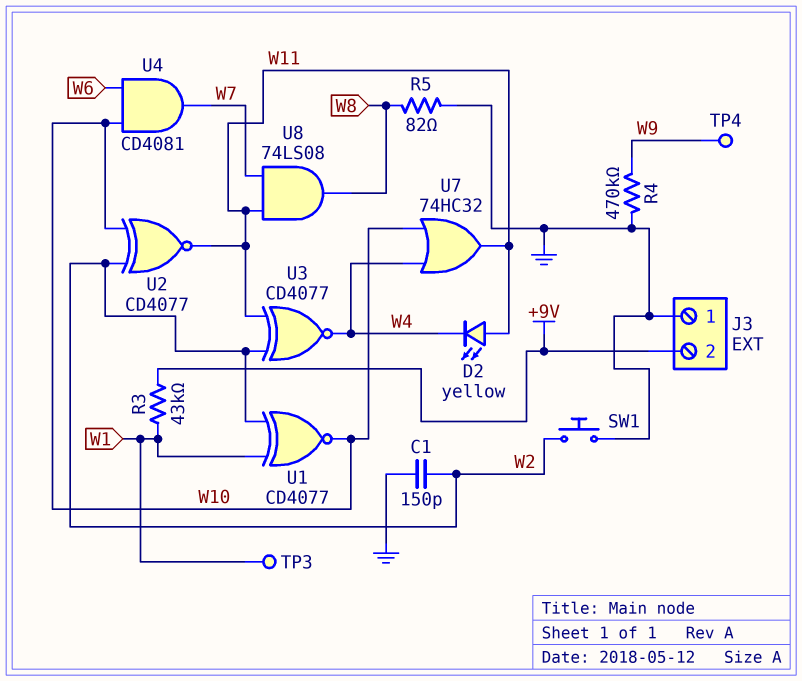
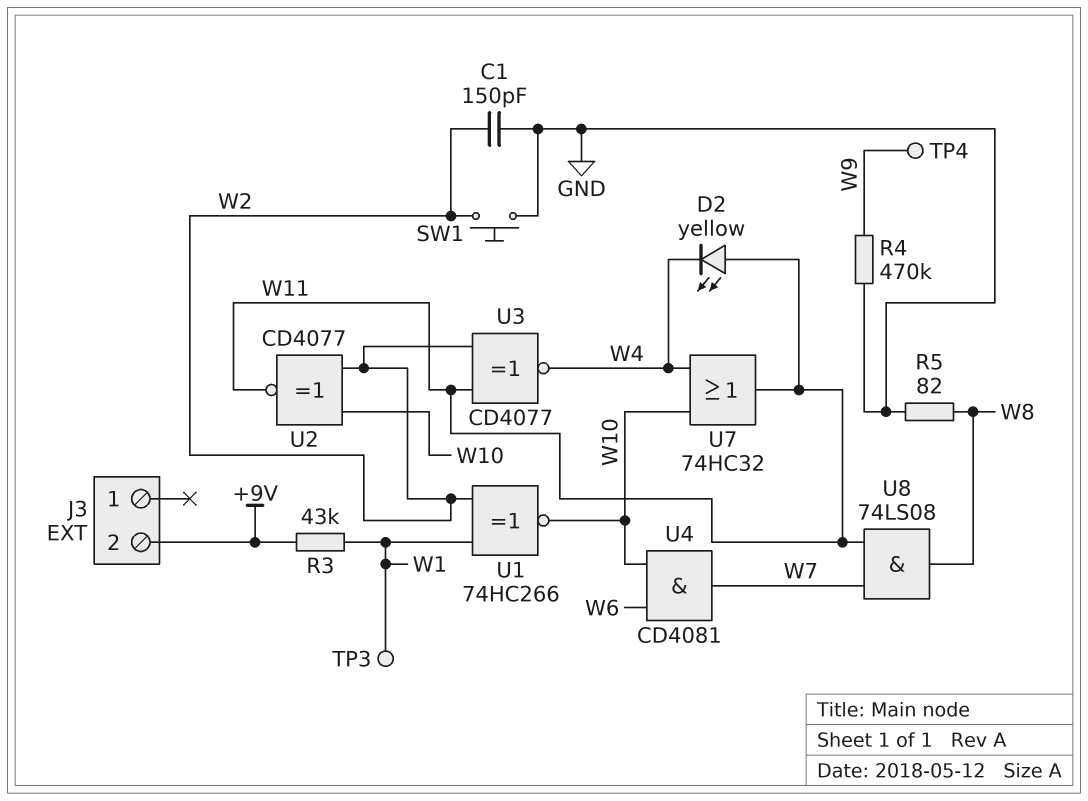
J3 pin 1: GND -> none
U1: XNOR CD4077 (in W1, in W2, out W10) -> XNOR 74HC266 (in W1, in W2, out W10)

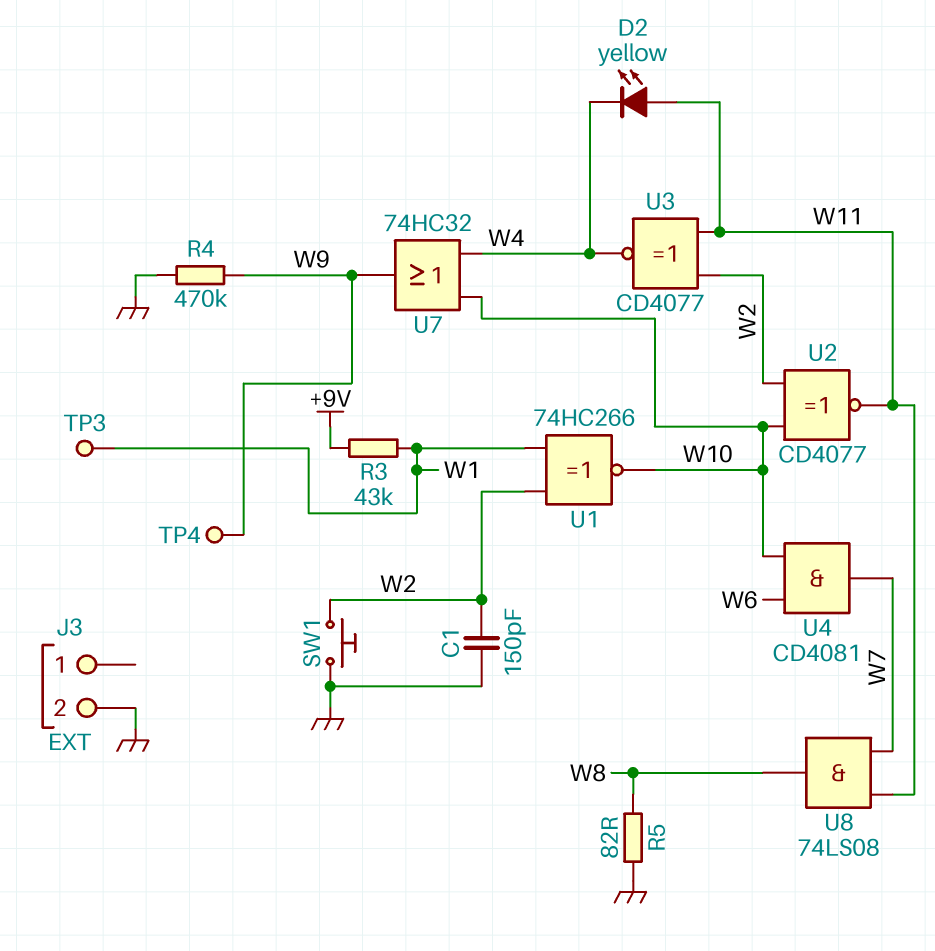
J3 pin 2: +9V -> GND
U7: OR 74HC32 (in W4, in W10, out W11) -> OR 74HC32 (in W4, in W10, out W9)

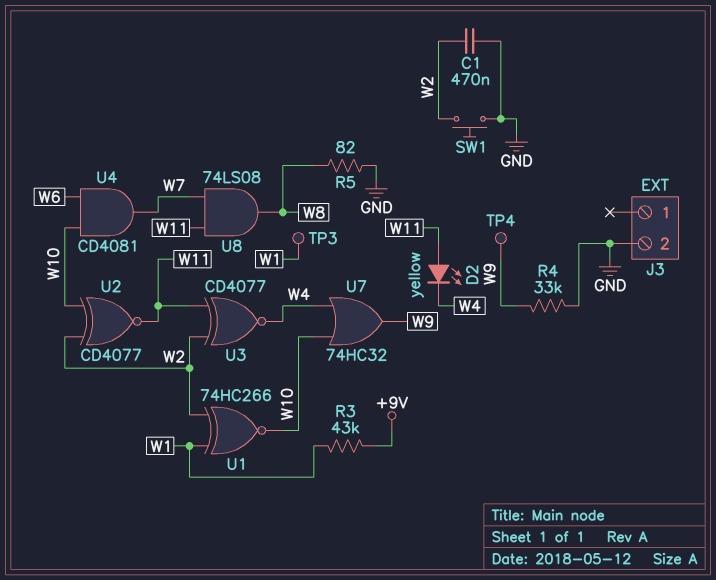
C1: 150pF (GND, W2) -> 470nF (GND, W2)
R4: 470k (GND, W9) -> 33k (GND, W9)

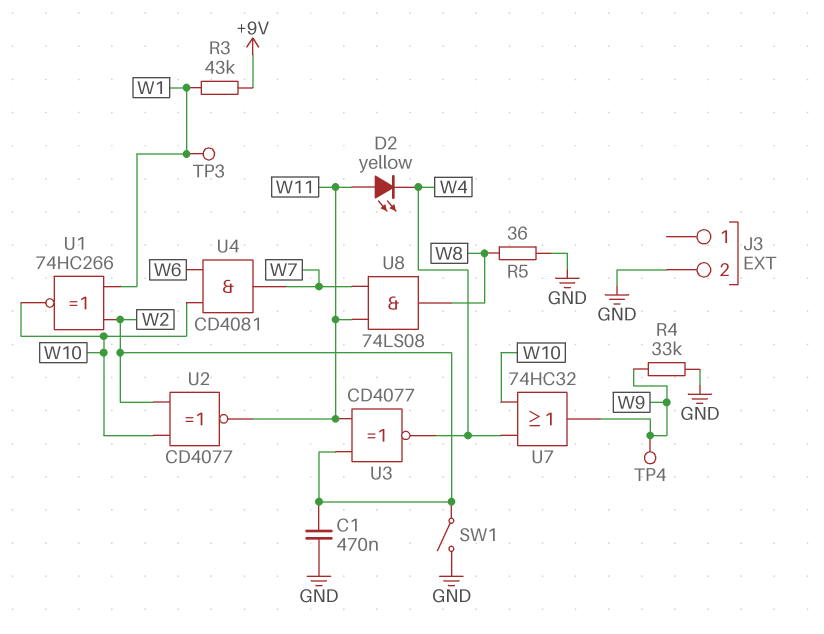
R5: 82 (GND, W8) -> 36 (GND, W8)
SW1: button (GND, W2) -> switch (GND, W2)

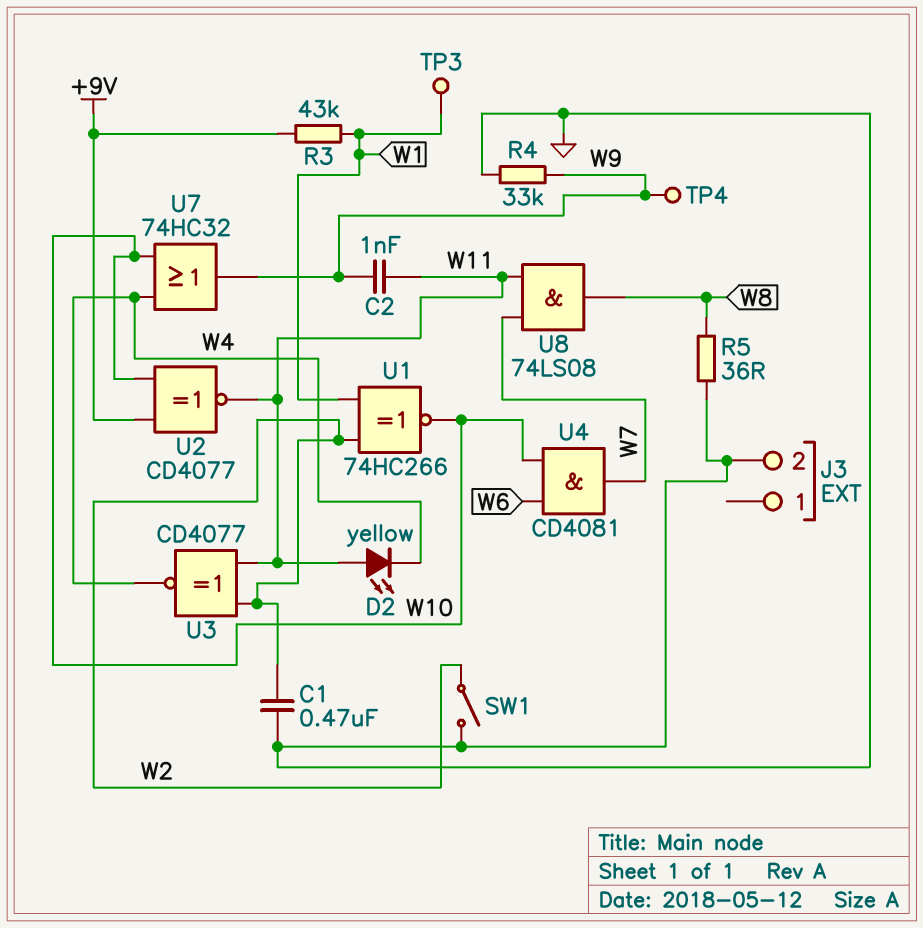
C2: none -> 1nF (W9, W11)
U2: XNOR CD4077 (in W2, in W10, out W11) -> XNOR CD4077 (in +9V, in W10, out W11)

